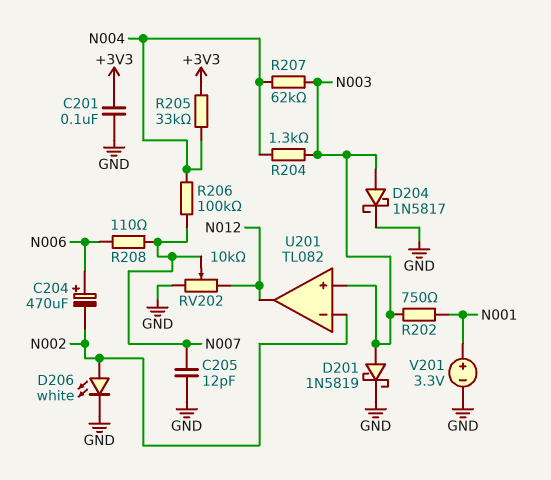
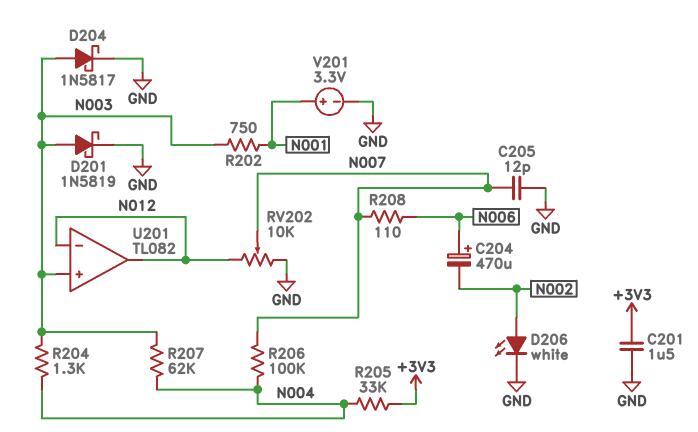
C201: 100nF (+3V3, GND) -> 1.5uF (+3V3, GND)
U201 pin in-: N002 -> N012

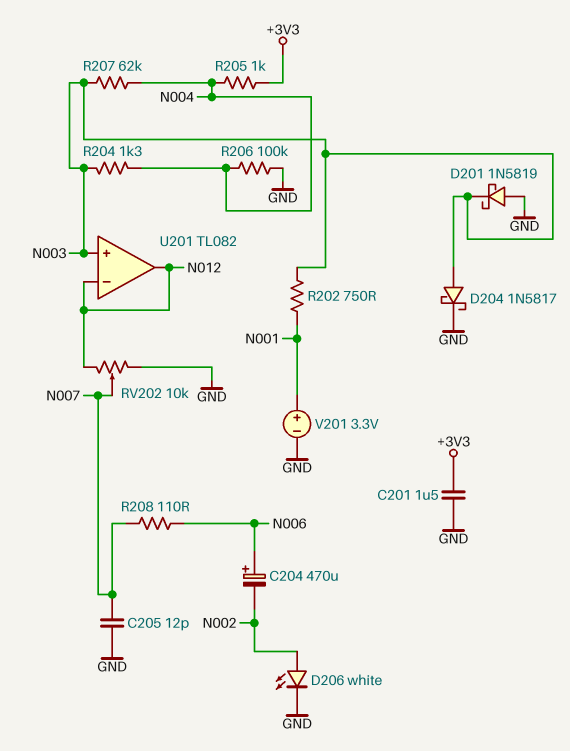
D201: schottky 1N5819 (A N003, K GND) -> schottky 1N5819 (A GND, K N003)
R205: 33k (+3V3, N004) -> 1k (+3V3, N004)
R206: 100k (N004, N007) -> 100k (GND, N004)

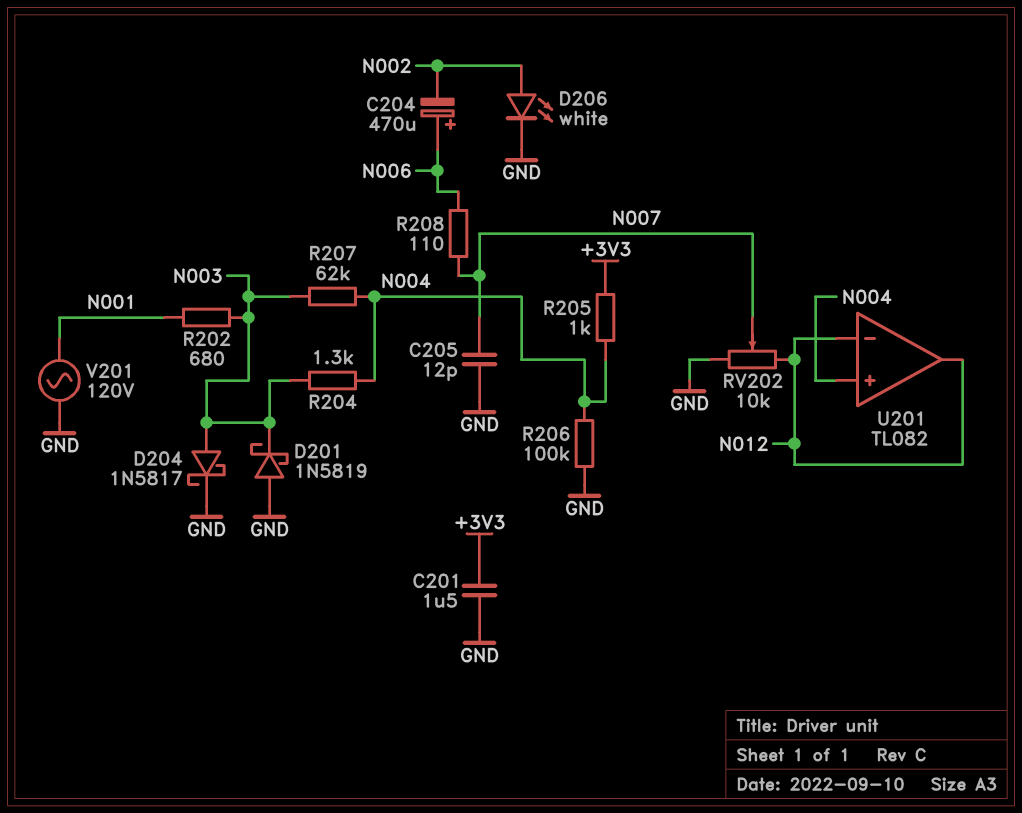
R202: 750 (N001, N003) -> 680 (N001, N003)
U201 pin in+: N003 -> N004
V201: 3.3V (plus N001, minus GND) -> AC 120V (GND, N001)

